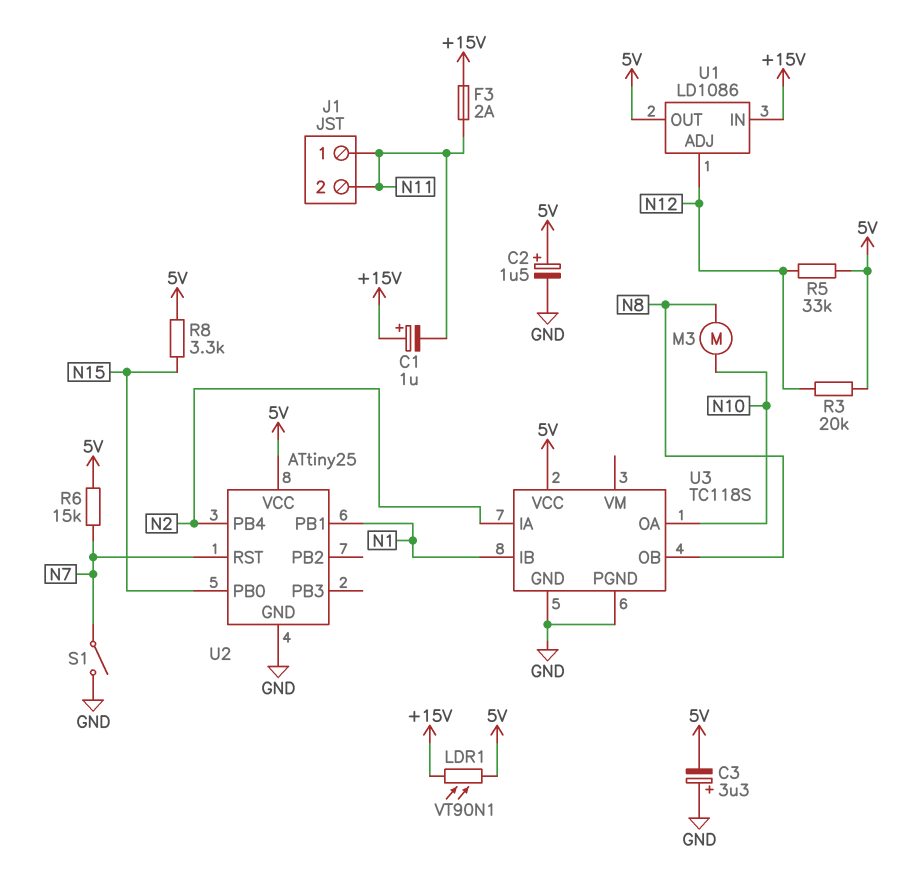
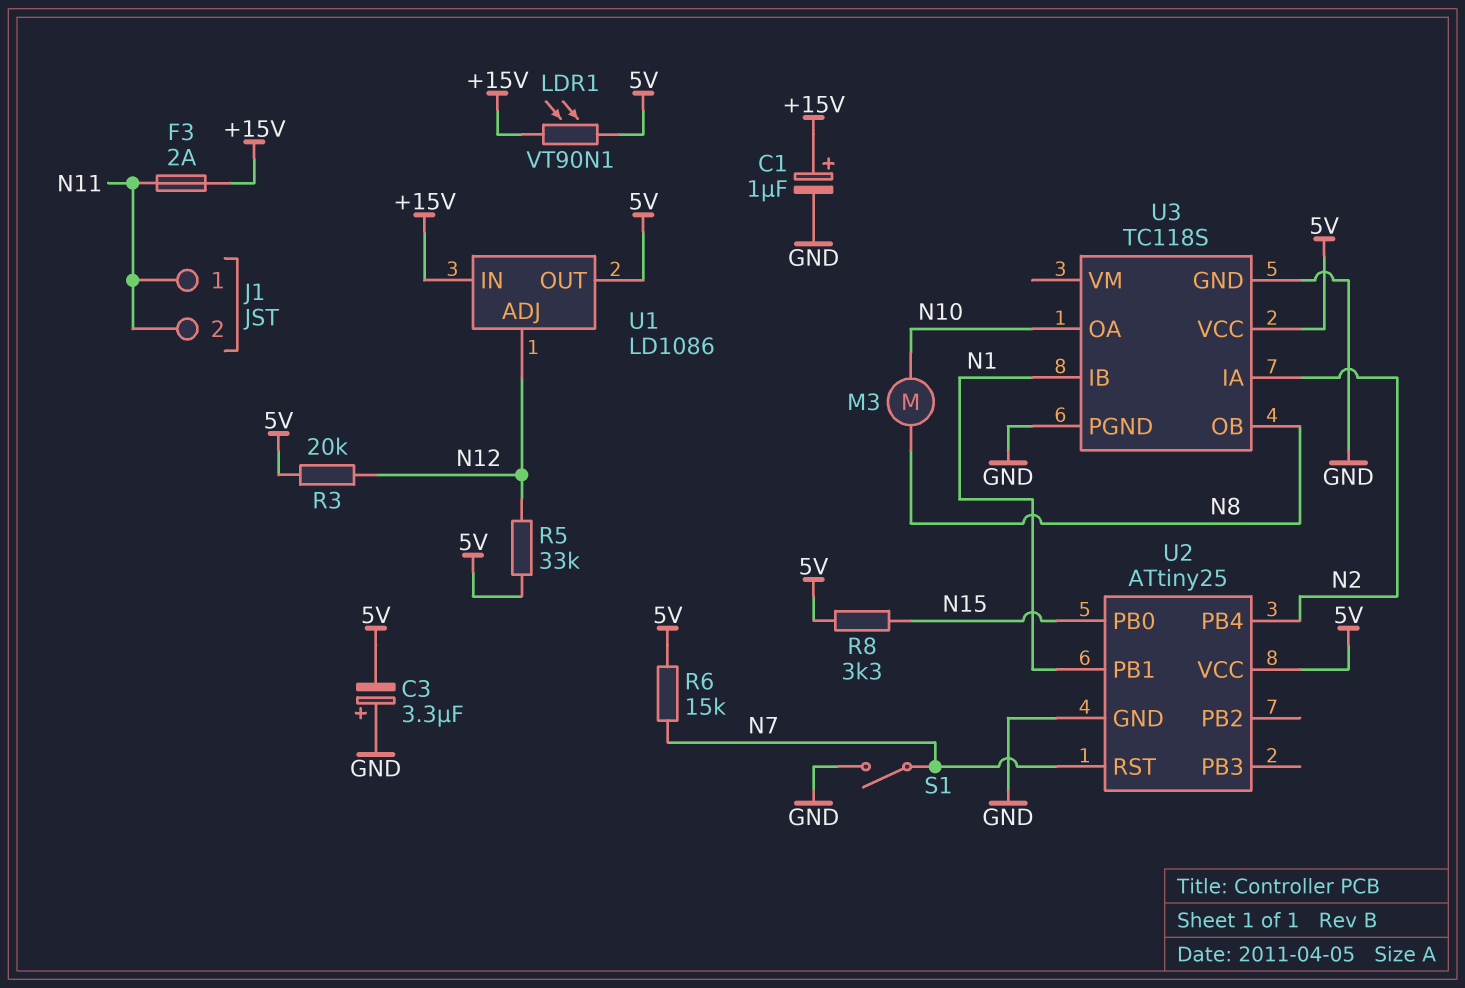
C1: 1uF (plus +15V, minus N11) -> 1uF (plus +15V, minus GND)
C2: 1.5uF (plus 5V, minus GND) -> none

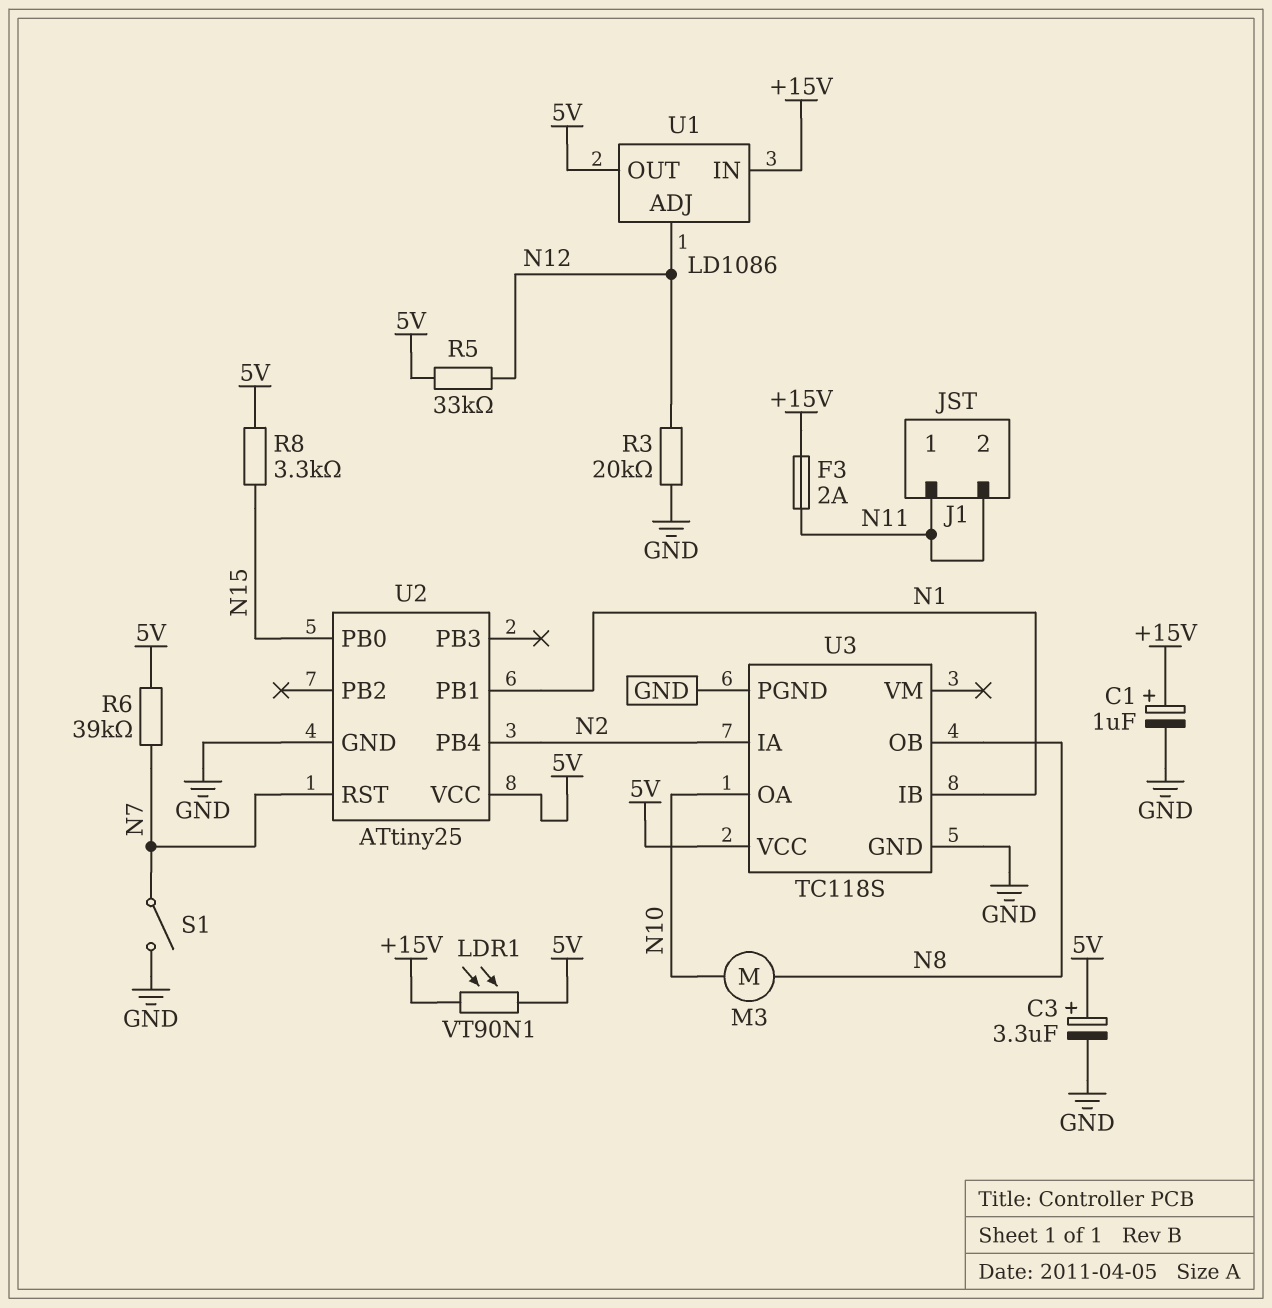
C3: 3.3uF (plus GND, minus 5V) -> 3.3uF (plus 5V, minus GND)
R3: 20k (5V, N12) -> 20k (GND, N12)
R6: 15k (5V, N7) -> 39k (5V, N7)

